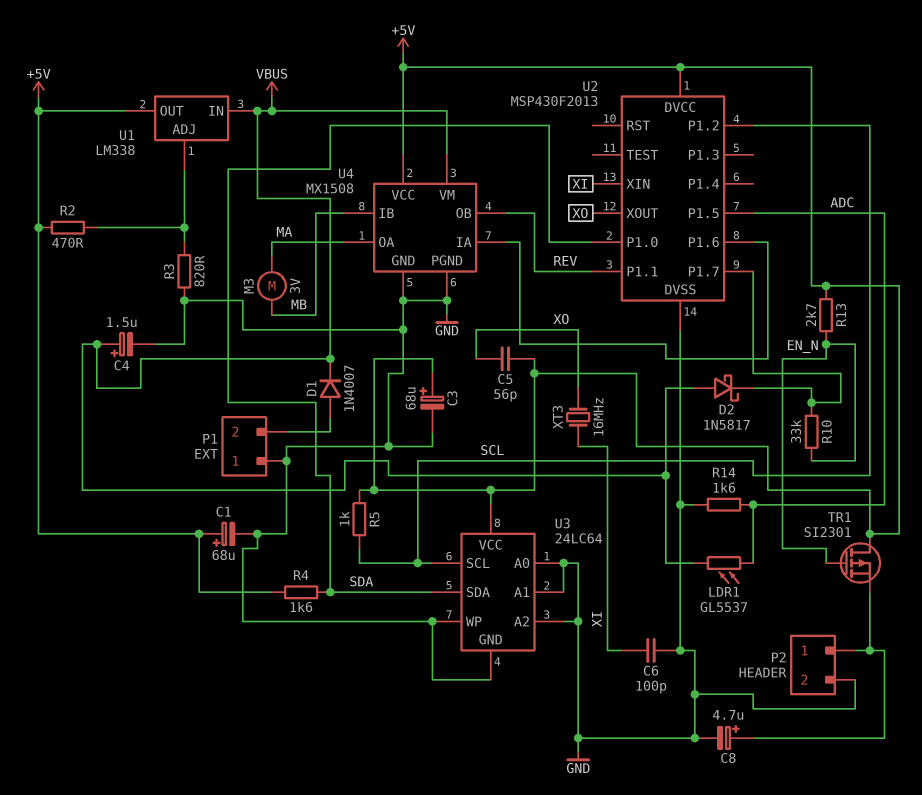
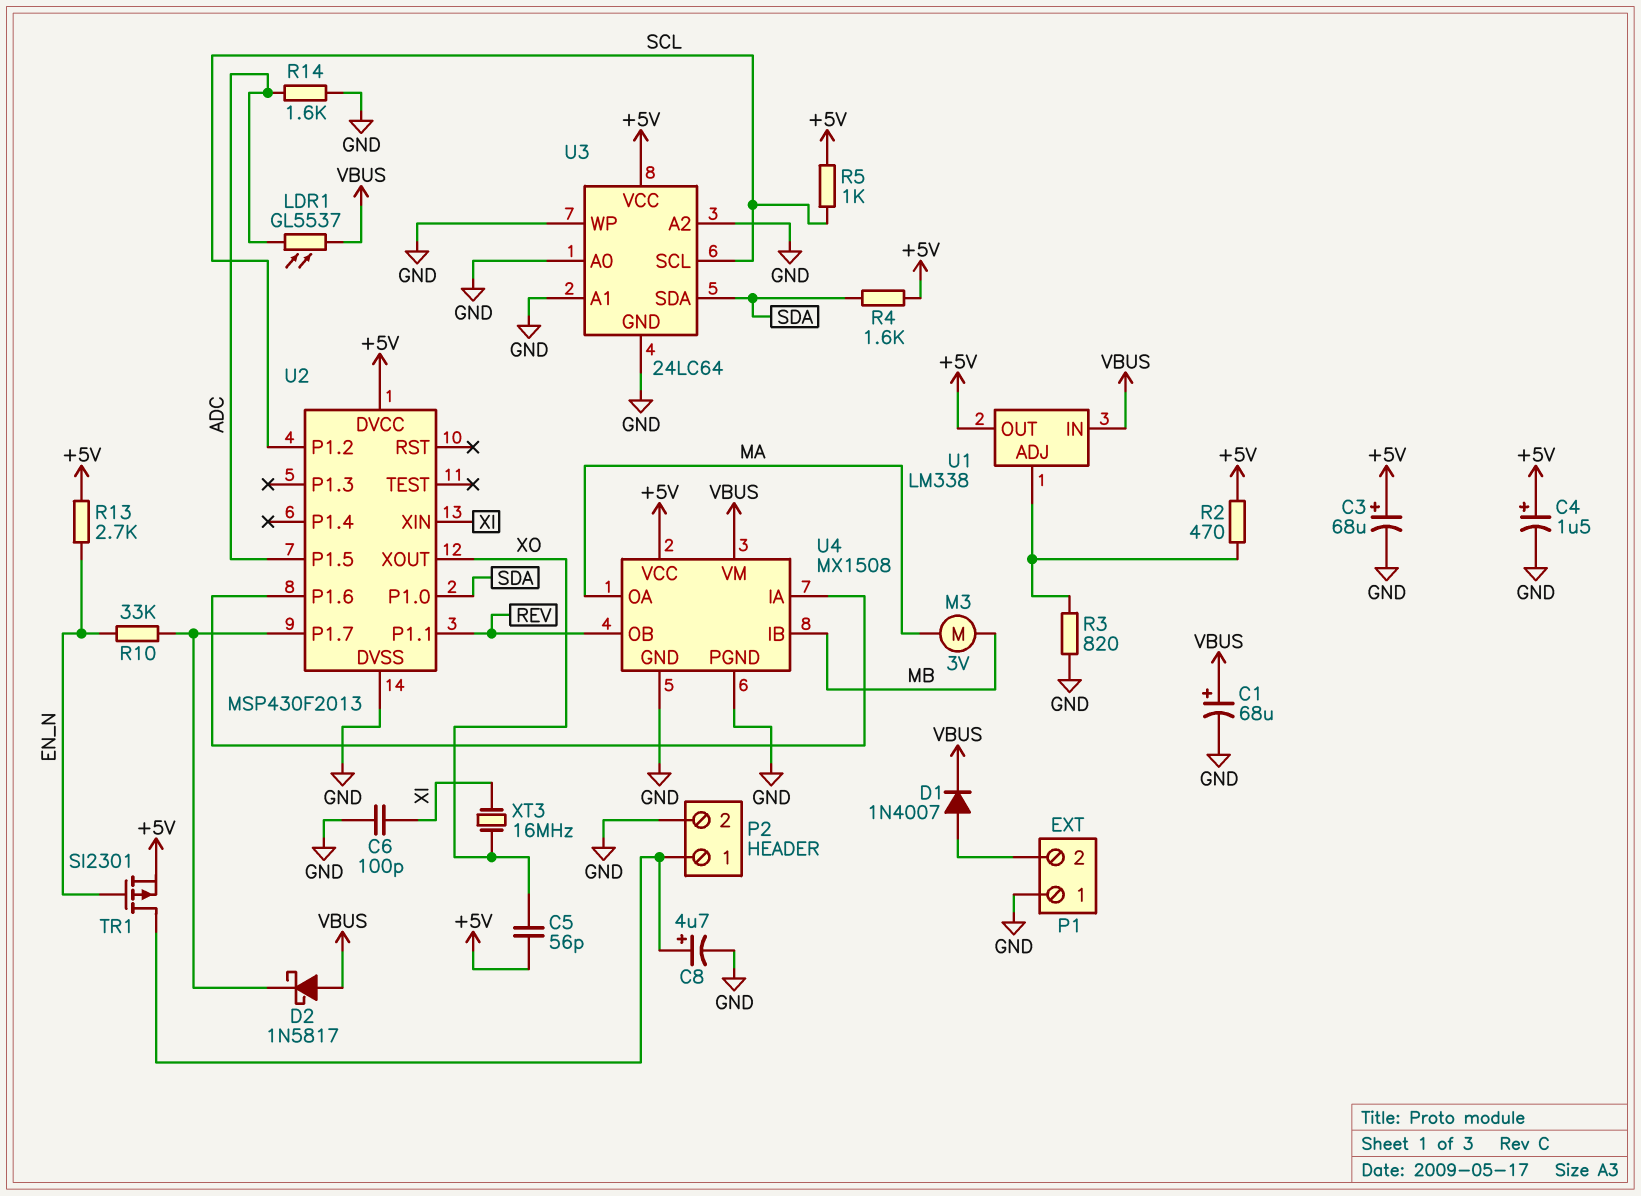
C1: 68uF (plus +5V, minus GND) -> 68uF (plus VBUS, minus GND)
C4: 1.5uF (plus VBUS, minus GND) -> 1.5uF (plus +5V, minus GND)
TR1: PMOS SI2301 (G EN_N, D +5V, S P2/1) -> PMOS SI2301 (G EN_N, D P2/1, S +5V)

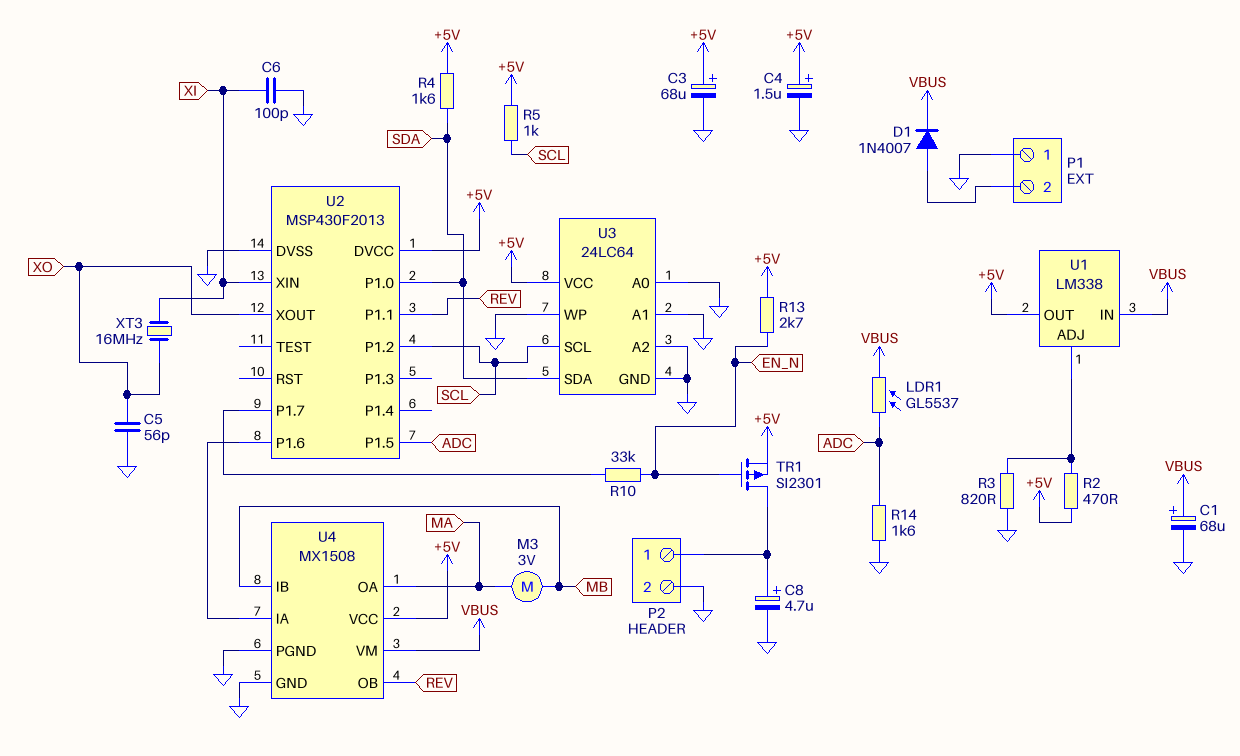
C5: 56pF (+5V, XO) -> 56pF (GND, XO)
D2: schottky 1N5817 (A VBUS, K U2/P1.7) -> none

